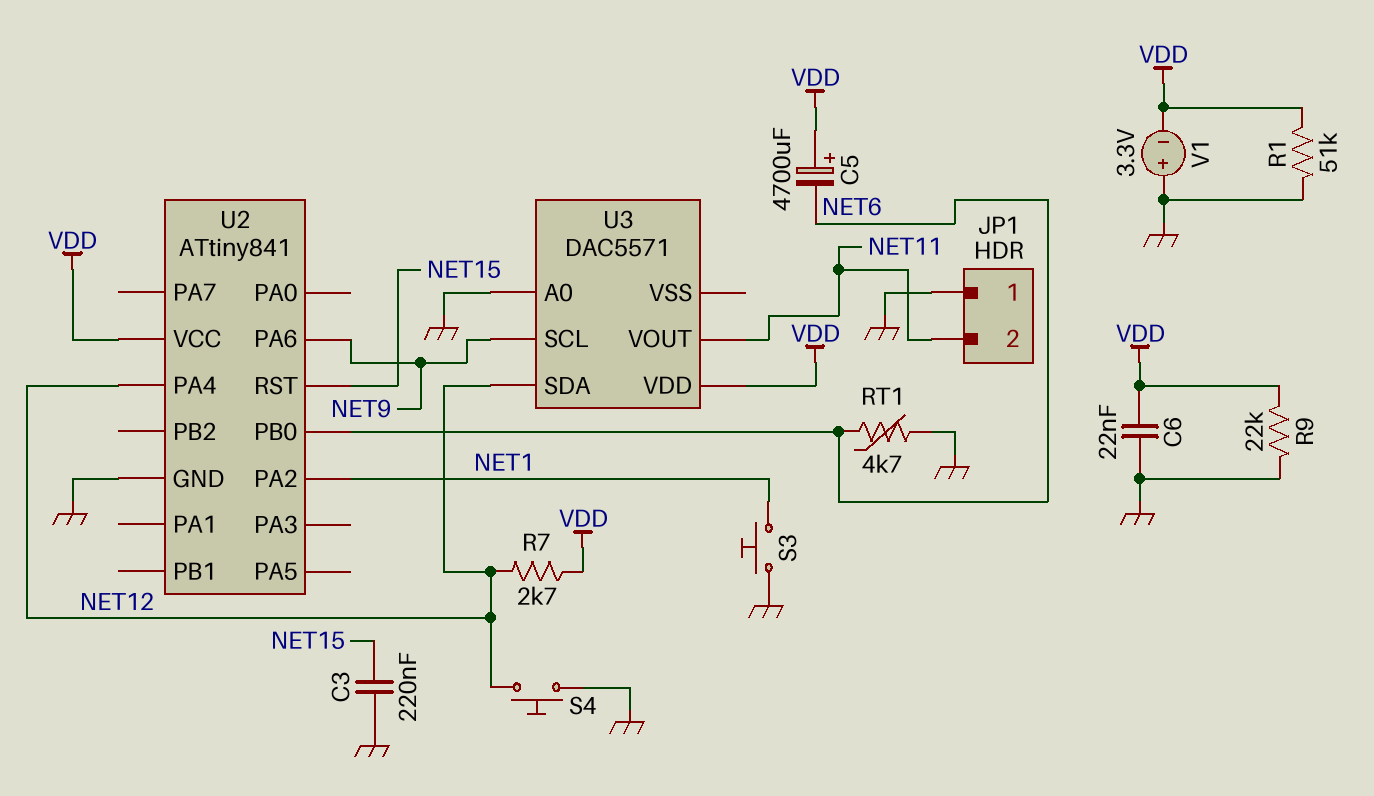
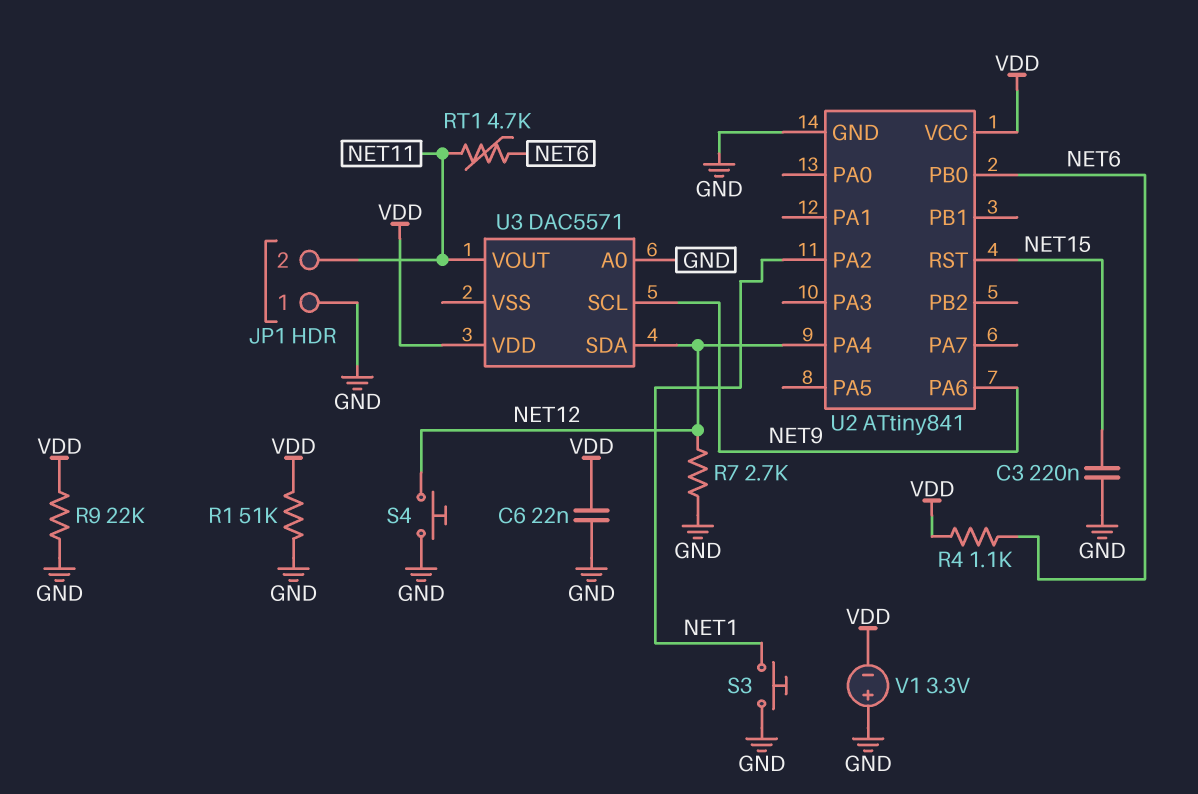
C5: 4700uF (plus VDD, minus NET6) -> none
R4: none -> 1.1k (NET6, VDD)
R7: 2.7k (NET12, VDD) -> 2.7k (GND, NET12)
RT1: 4.7k (GND, NET6) -> 4.7k (NET6, NET11)

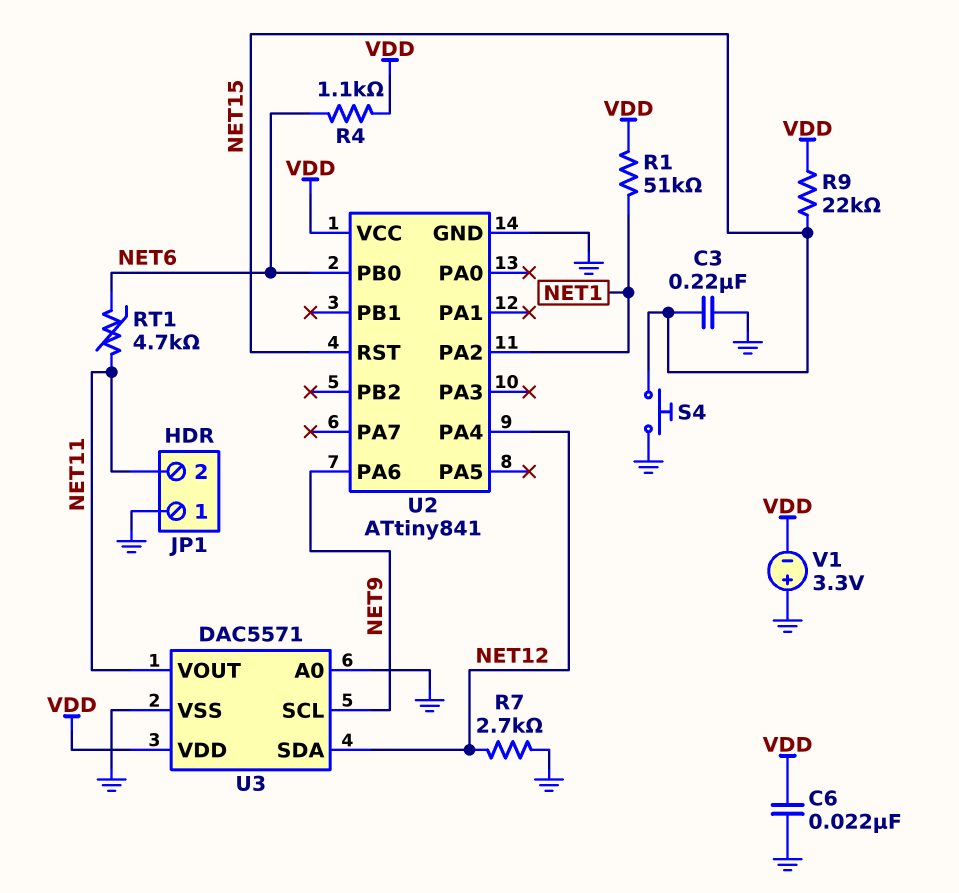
R1: 51k (GND, VDD) -> 51k (NET1, VDD)
R9: 22k (GND, VDD) -> 22k (NET15, VDD)
S3: button (GND, NET1) -> none
S4: button (GND, NET12) -> button (GND, NET15)
U3 pin VSS: none -> GND

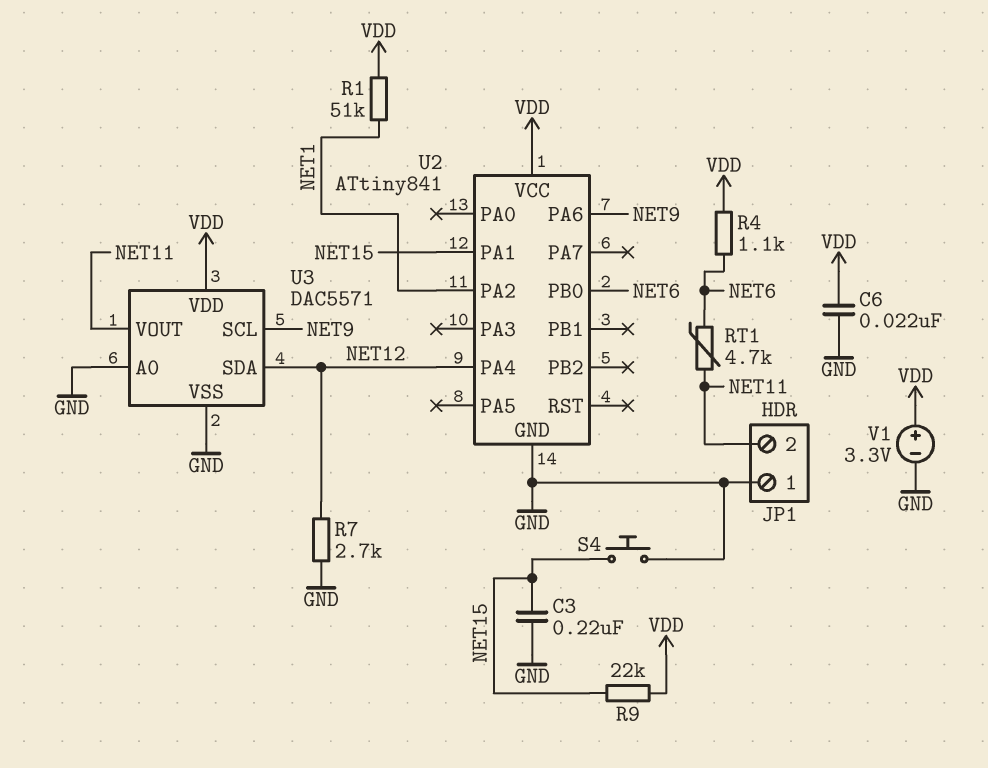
U2 pin PA1: none -> NET15
U2 pin RST: NET15 -> none
V1: 3.3V (plus GND, minus VDD) -> 3.3V (plus VDD, minus GND)

